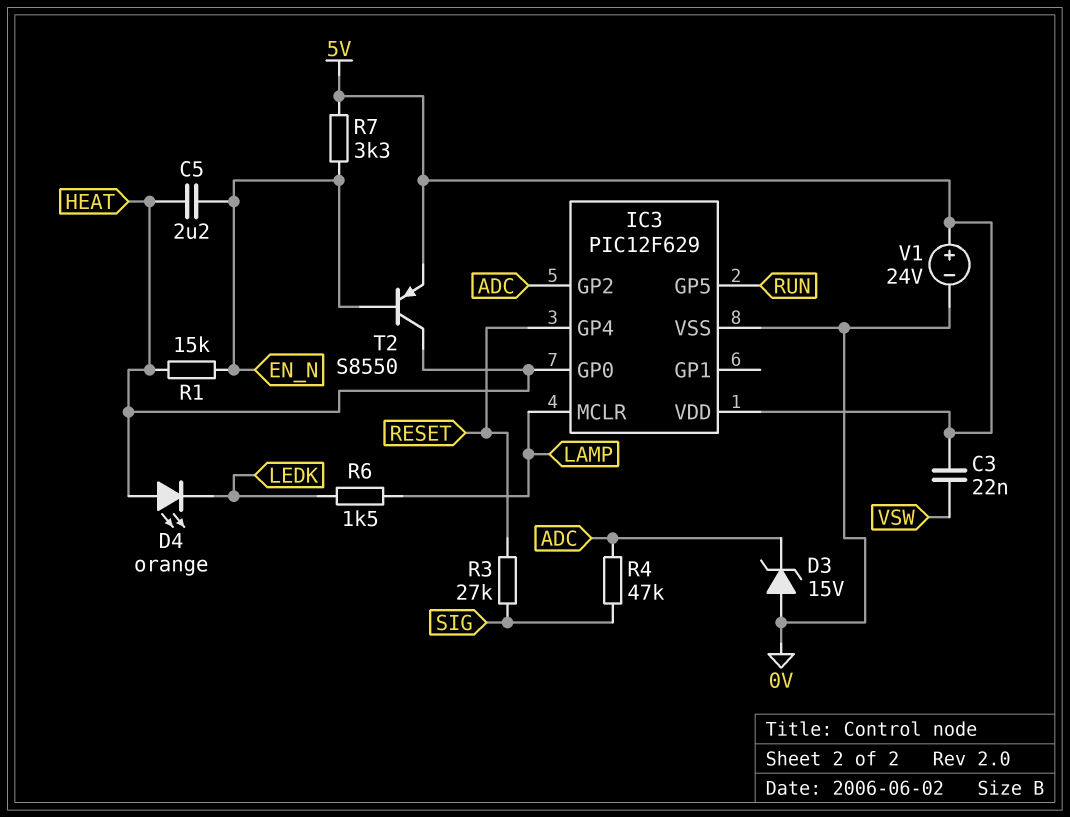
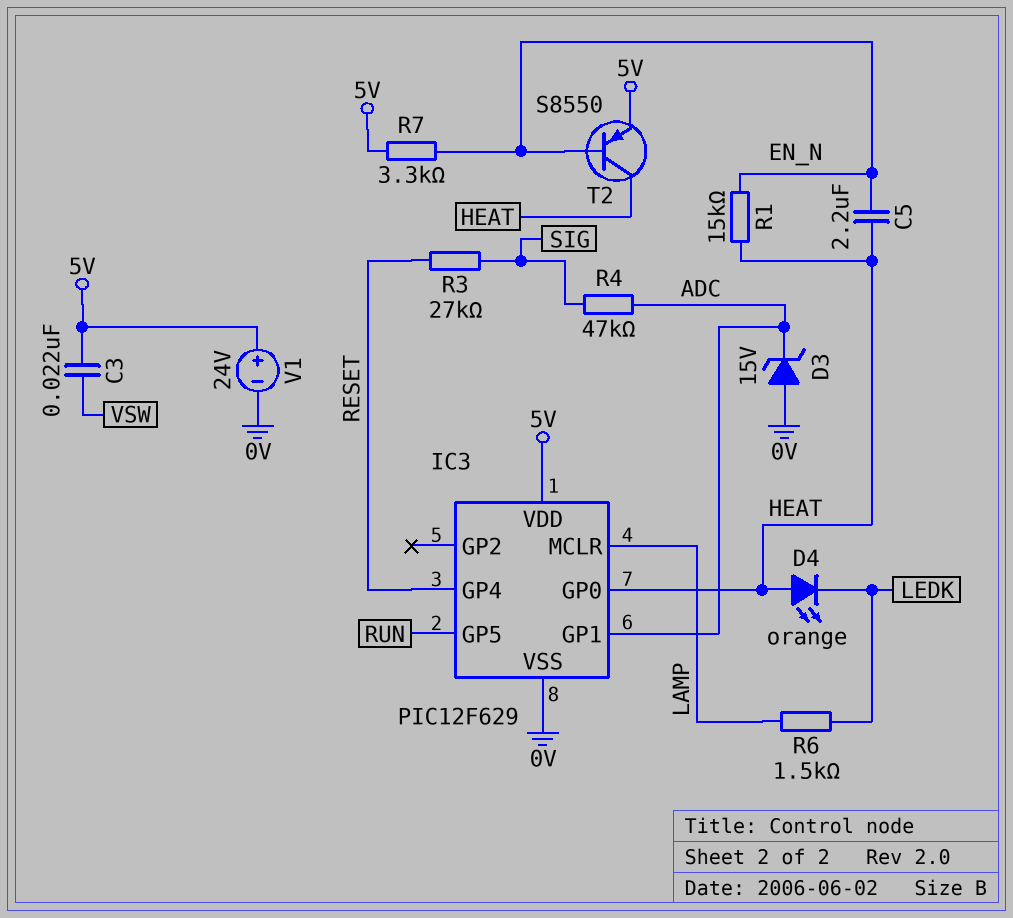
IC3 pin GP1: none -> ADC
IC3 pin GP2: ADC -> none

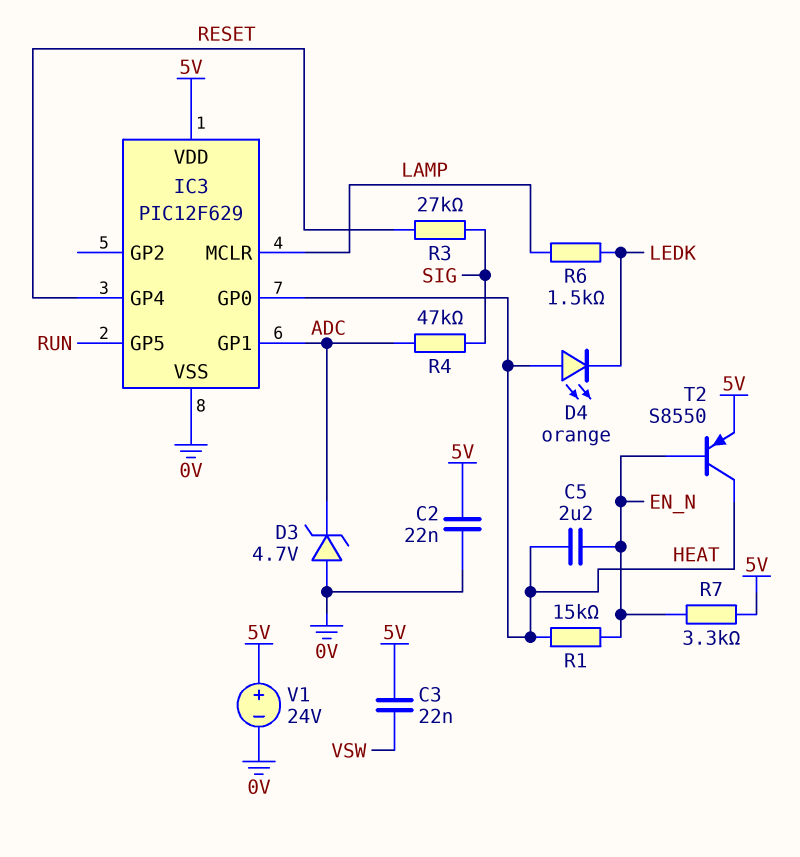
C2: none -> 22nF (0V, 5V)
D3: zener 15V (A 0V, K ADC) -> zener 4.7V (A 0V, K ADC)

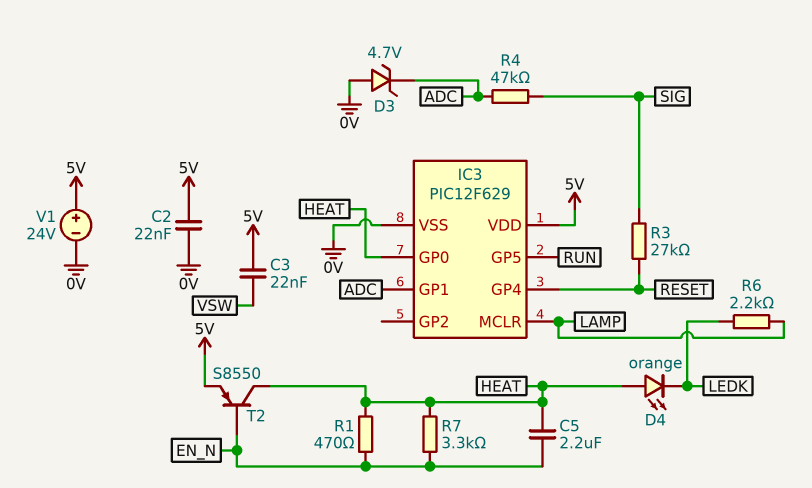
R1: 15k (EN_N, HEAT) -> 470 (EN_N, HEAT)
R6: 1.5k (LAMP, LEDK) -> 2.2k (LAMP, LEDK)
R7: 3.3k (5V, EN_N) -> 3.3k (EN_N, HEAT)

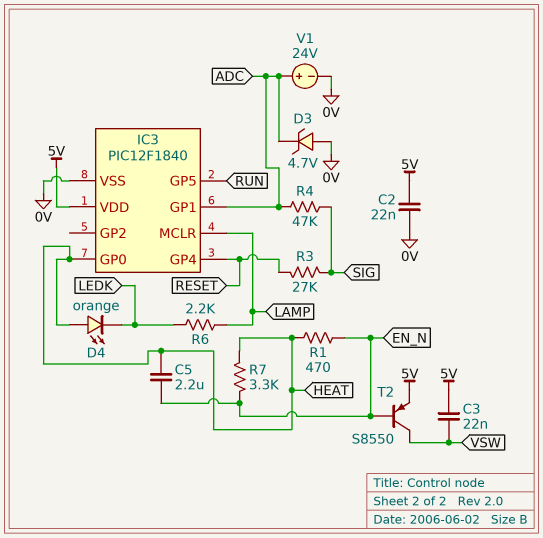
IC3: PIC12F629 -> PIC12F1840
T2: PNP S8550 (B EN_N, C HEAT, E 5V) -> PNP S8550 (B EN_N, C VSW, E 5V)
V1: 24V (plus 5V, minus 0V) -> 24V (plus ADC, minus 0V)

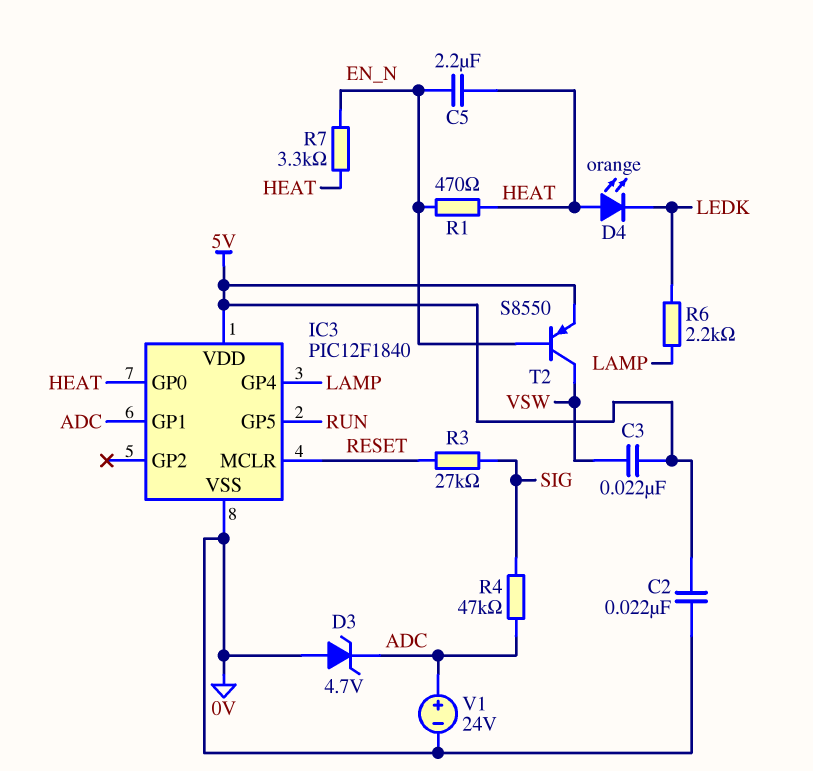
IC3 pin GP4: RESET -> LAMP
IC3 pin MCLR: LAMP -> RESET

